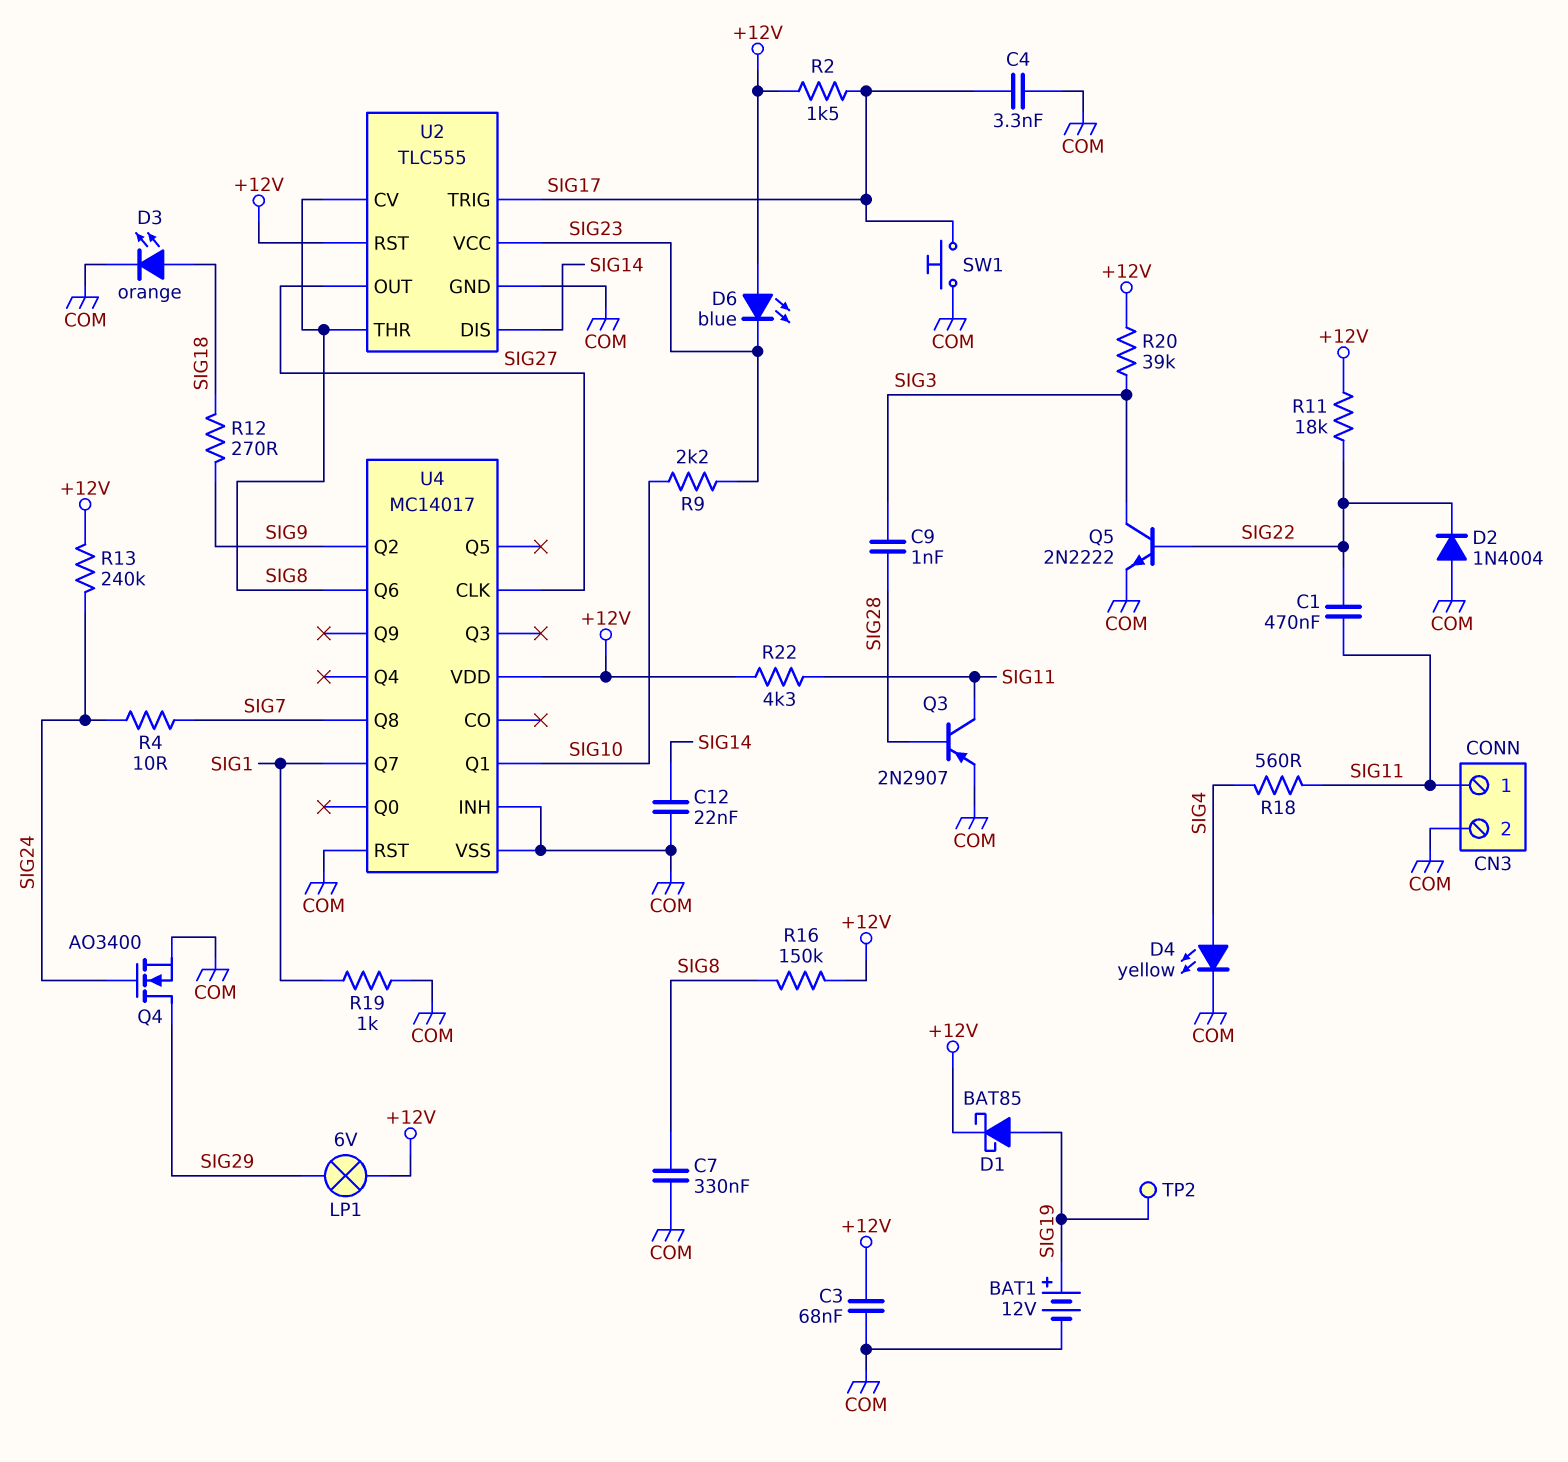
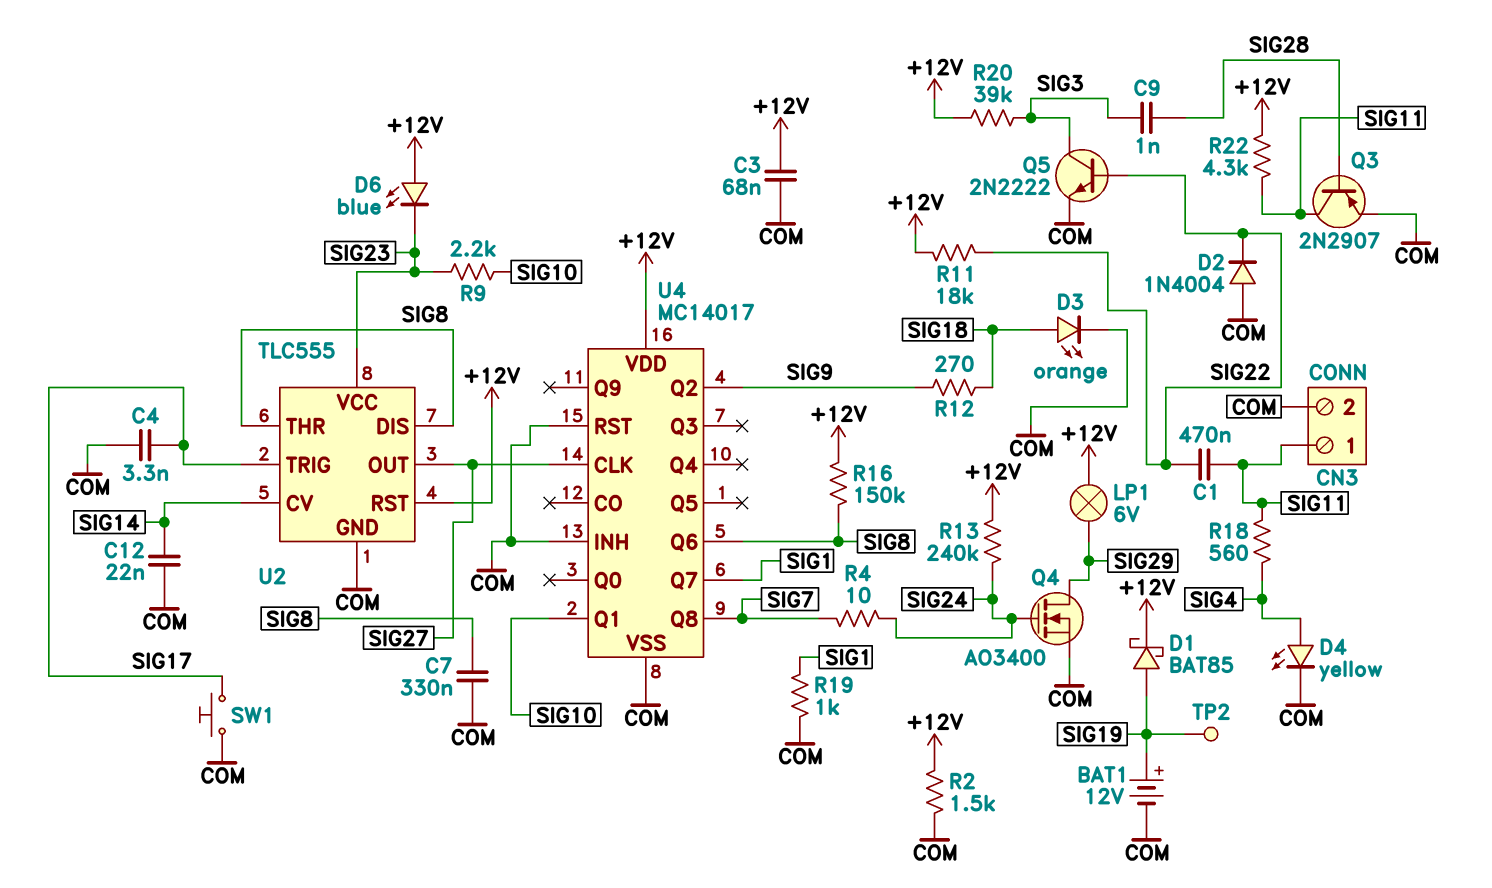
R2: 1.5k (+12V, SIG17) -> 1.5k (+12V, COM)
U2 pin CV: SIG8 -> SIG14
U2 pin DIS: SIG14 -> SIG8

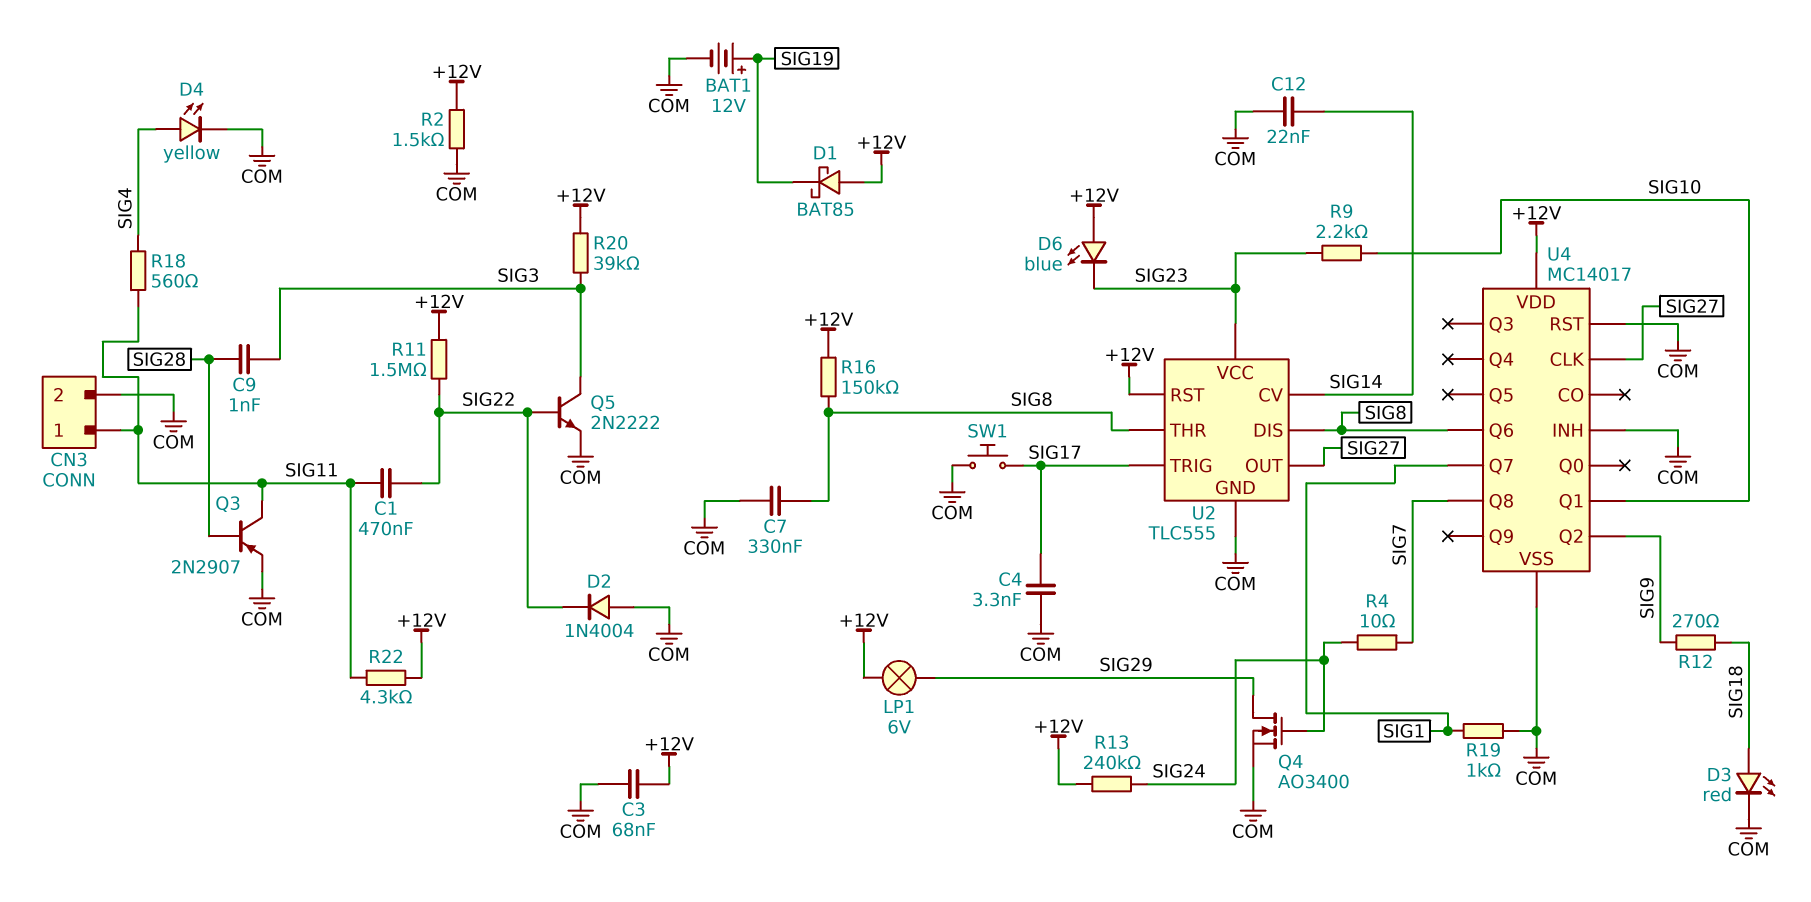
D1: schottky BAT85 (A SIG19, K +12V) -> schottky BAT85 (A +12V, K SIG19)
D3: LED orange (A SIG18, K COM) -> LED red (A SIG18, K COM)
R11: 18k (+12V, SIG22) -> 1.5M (+12V, SIG22)
TP2: test point (SIG19) -> none

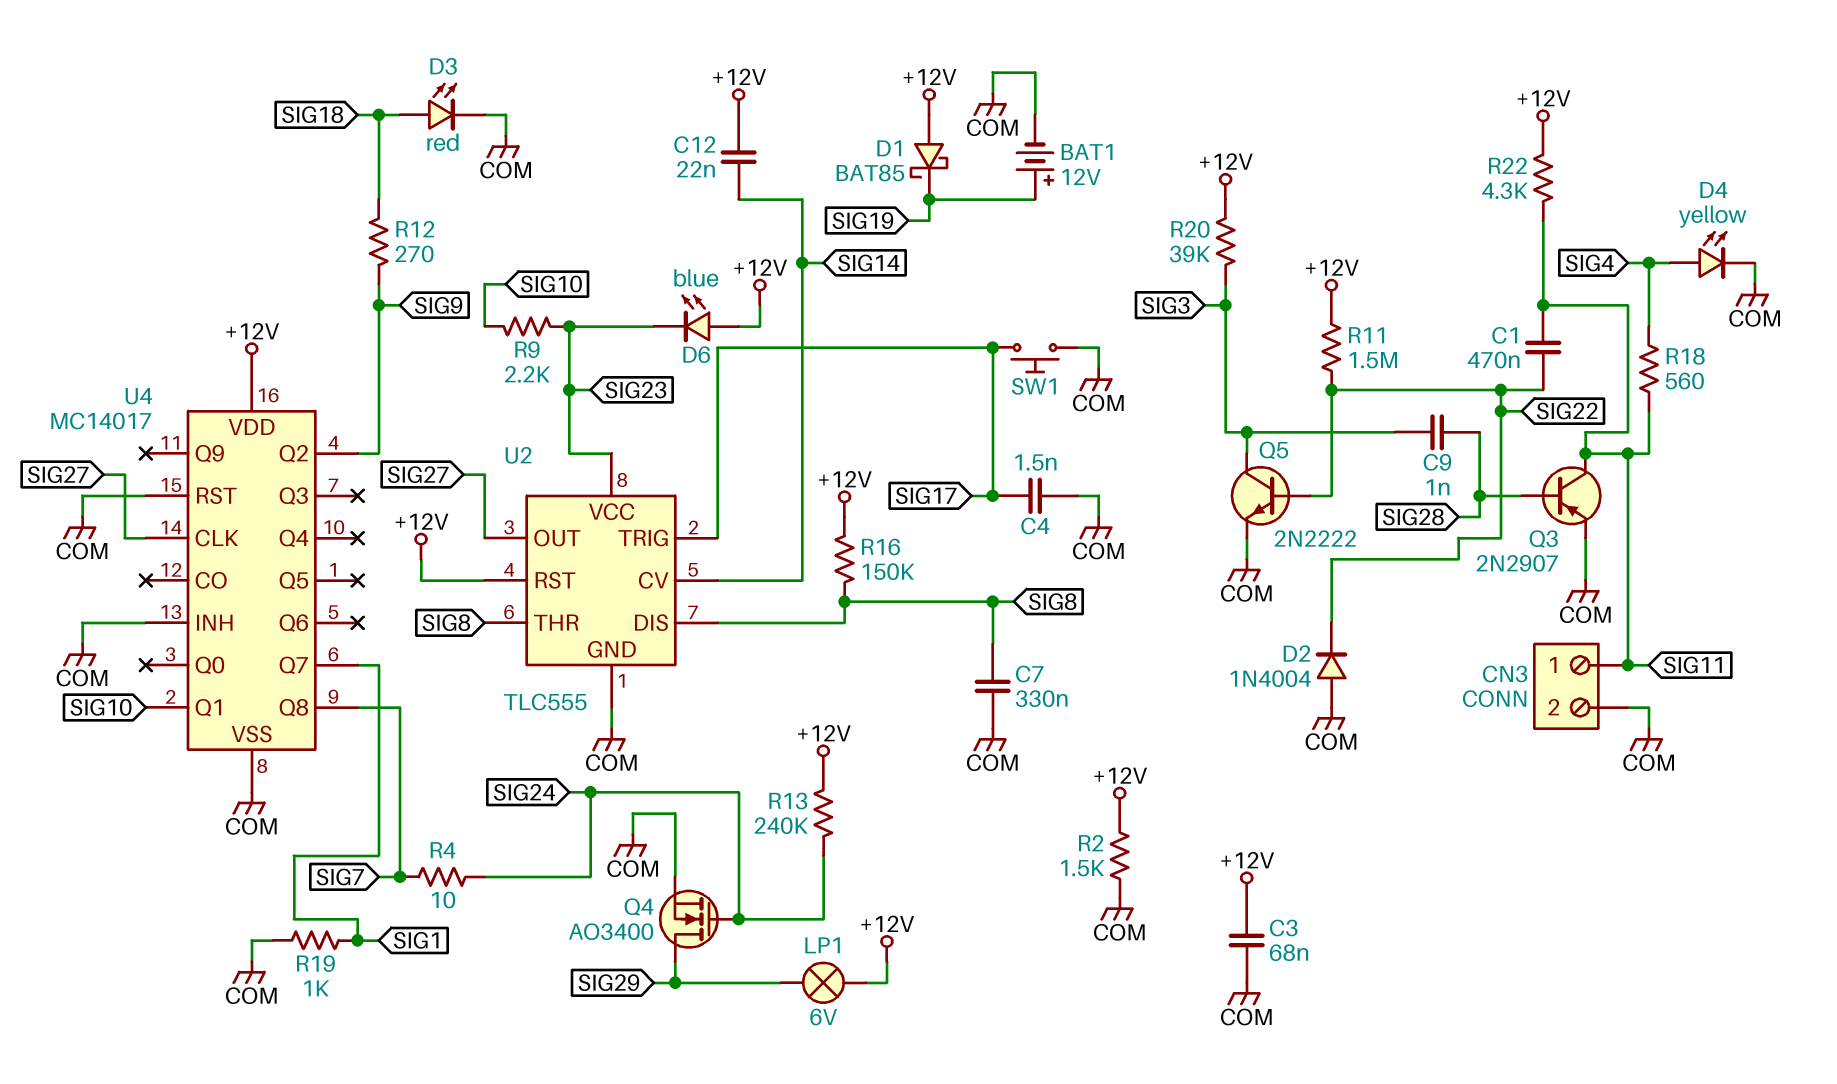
C4: 3.3nF (COM, SIG17) -> 1.5nF (COM, SIG17)
C12: 22nF (COM, SIG14) -> 22nF (+12V, SIG14)
U4 pin Q6: SIG8 -> none

